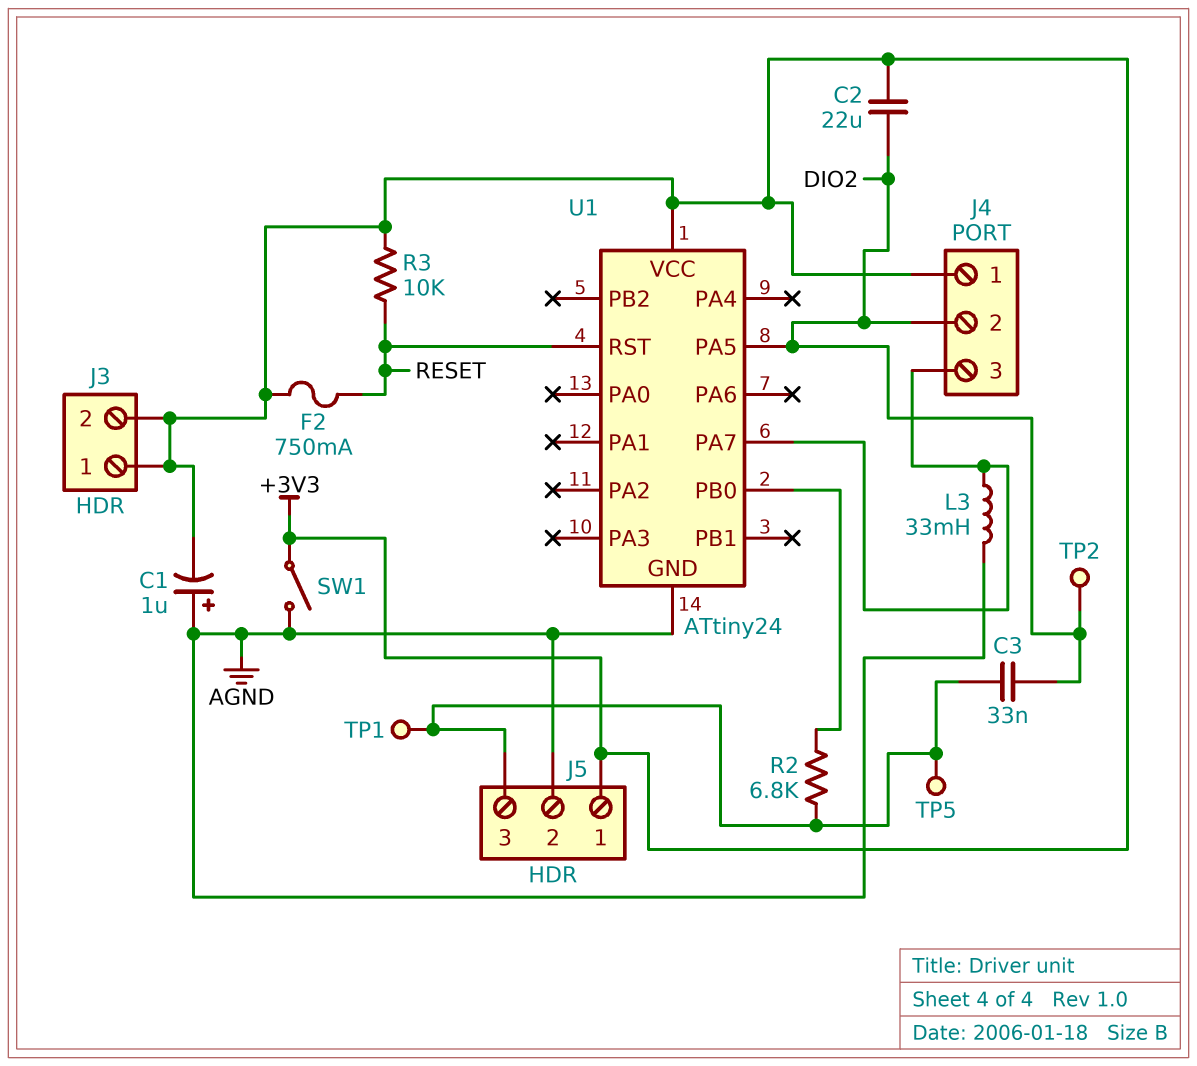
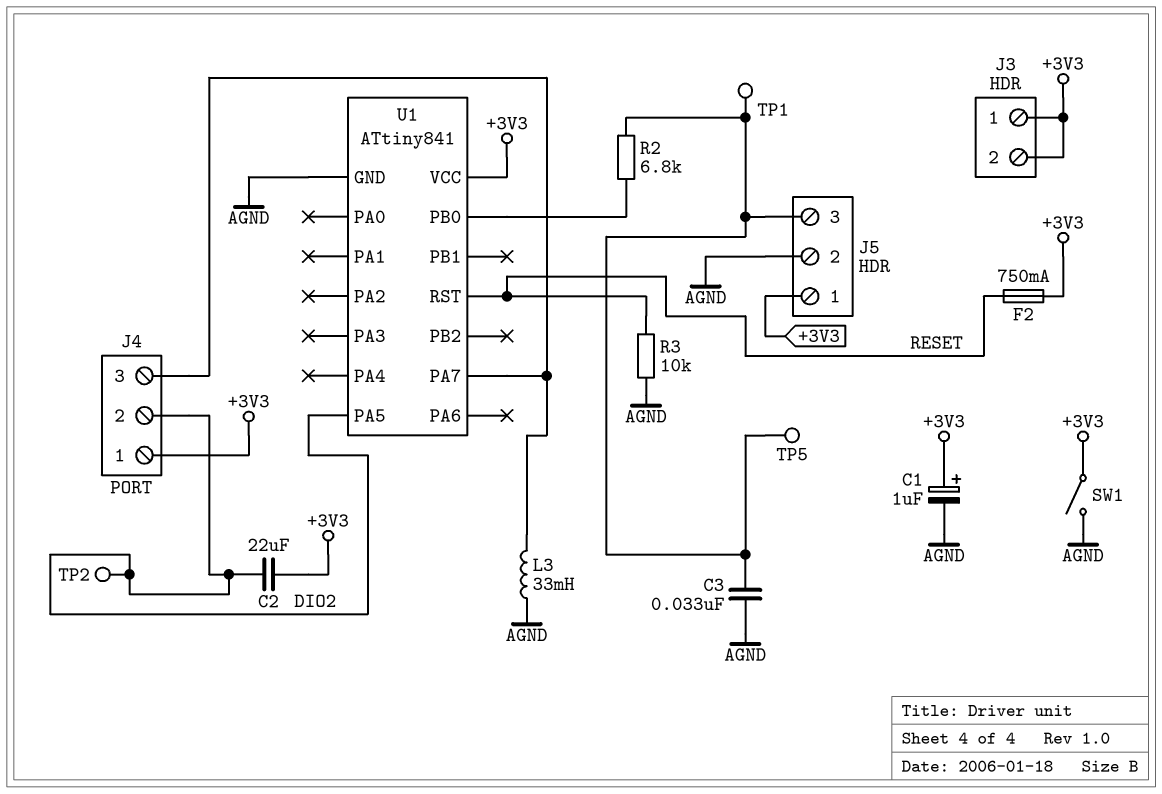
C1: 1uF (plus AGND, minus +3V3) -> 1uF (plus +3V3, minus AGND)
C3: 33nF (DIO2, J5/3) -> 33nF (AGND, J5/3)
R3: 10k (+3V3, RESET) -> 10k (AGND, RESET)
U1: ATtiny24 -> ATtiny841

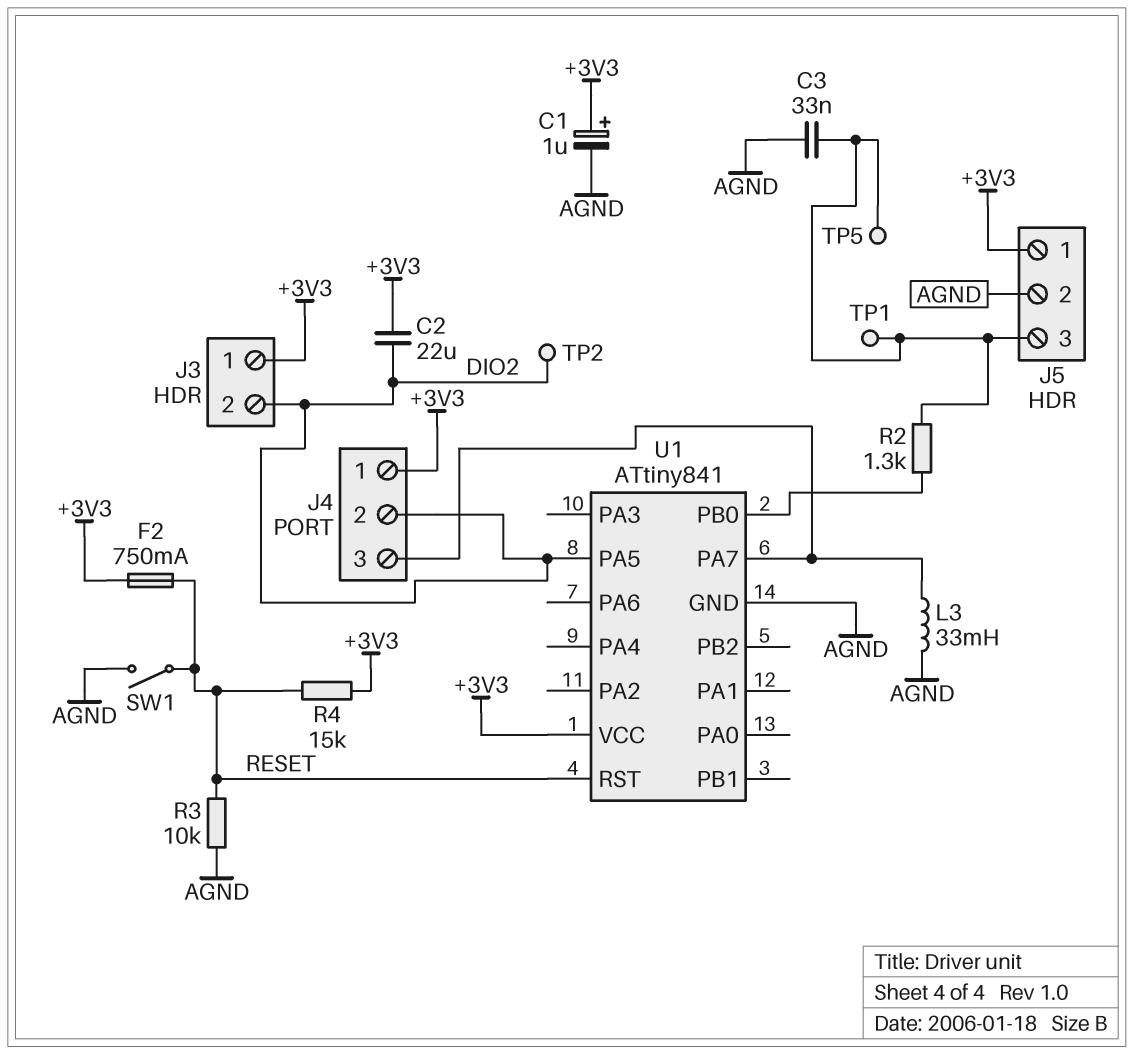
J3 pin 2: +3V3 -> DIO2
R2: 6.8k (J5/3, U1/PB0) -> 1.3k (J5/3, U1/PB0)
R4: none -> 15k (+3V3, RESET)
SW1: switch (+3V3, AGND) -> switch (AGND, RESET)

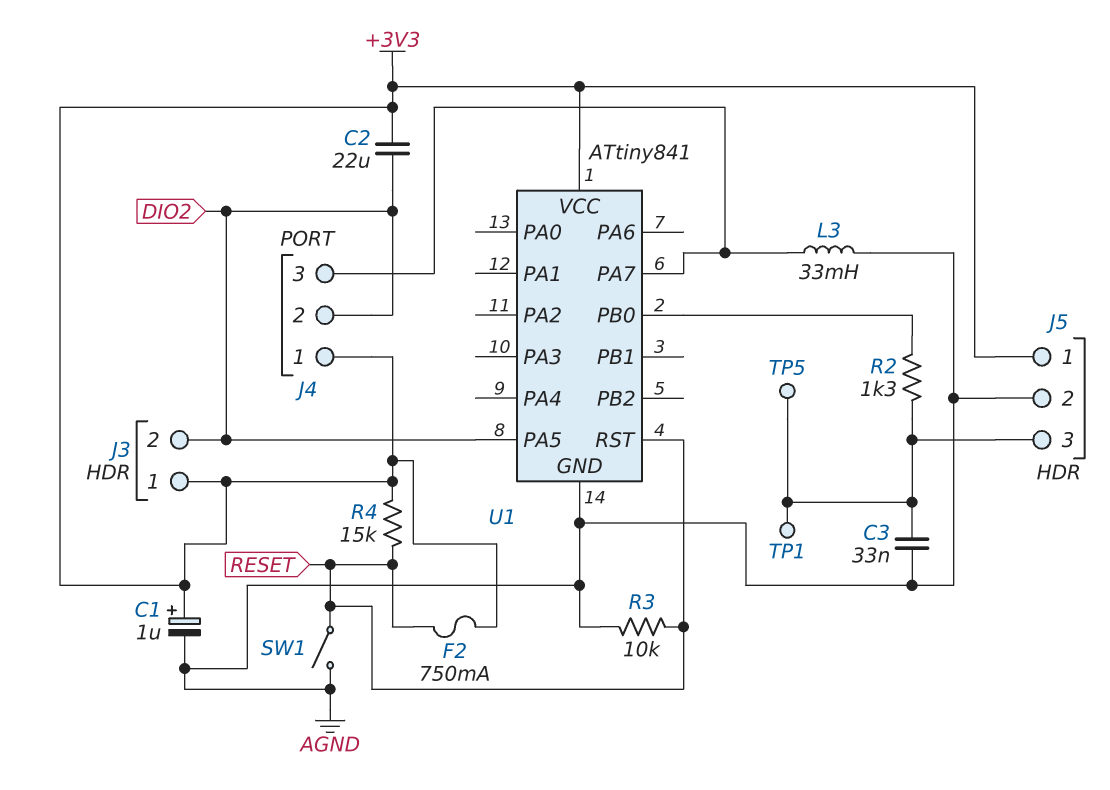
TP2: test point (DIO2) -> none

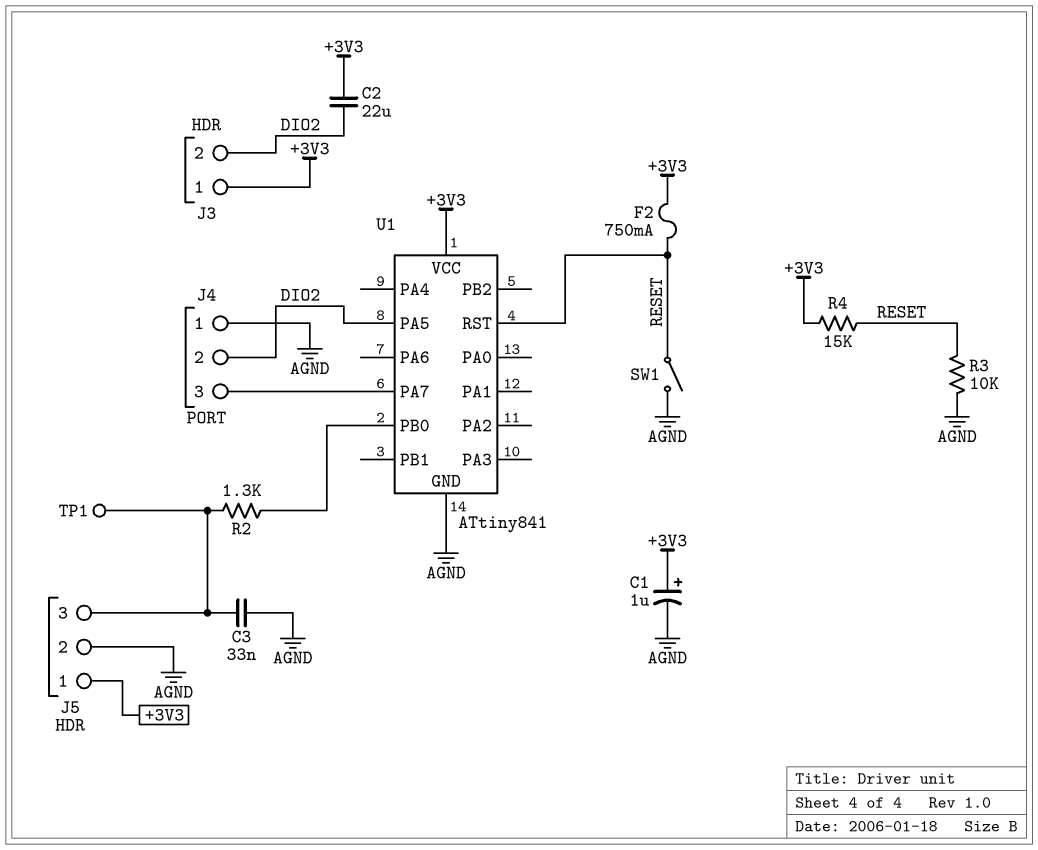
J4 pin 1: +3V3 -> AGND
L3: 33mH (AGND, J4/3) -> none
TP5: test point (J5/3) -> none

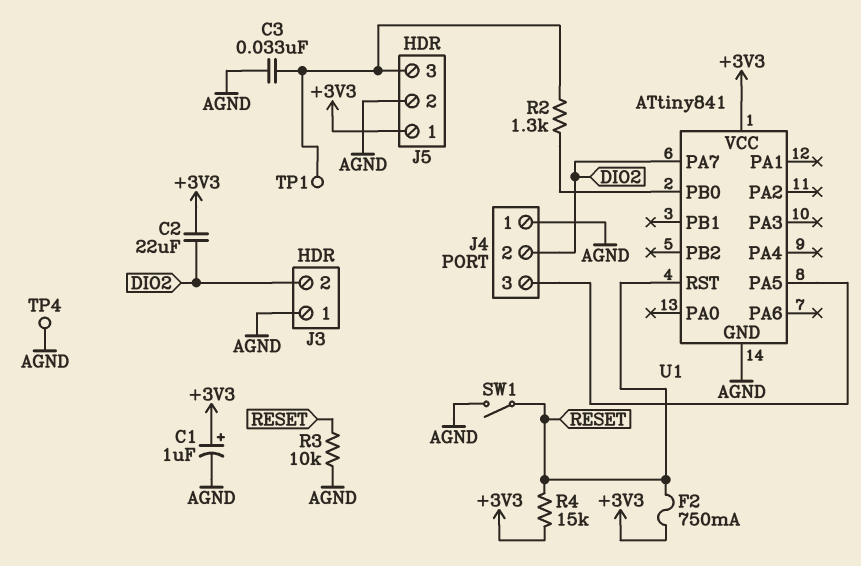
J3 pin 1: +3V3 -> AGND
TP4: none -> test point (AGND)
U1 pin PA5: DIO2 -> J4/3
U1 pin PA7: J4/3 -> DIO2

